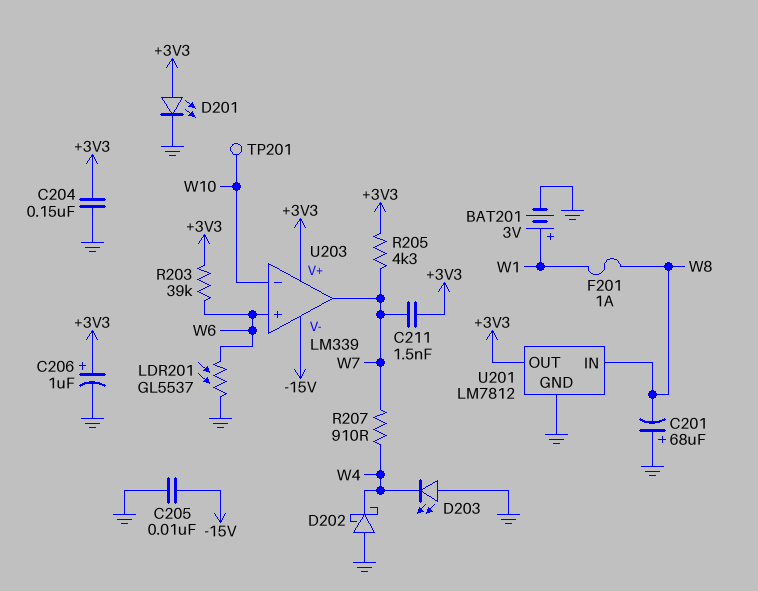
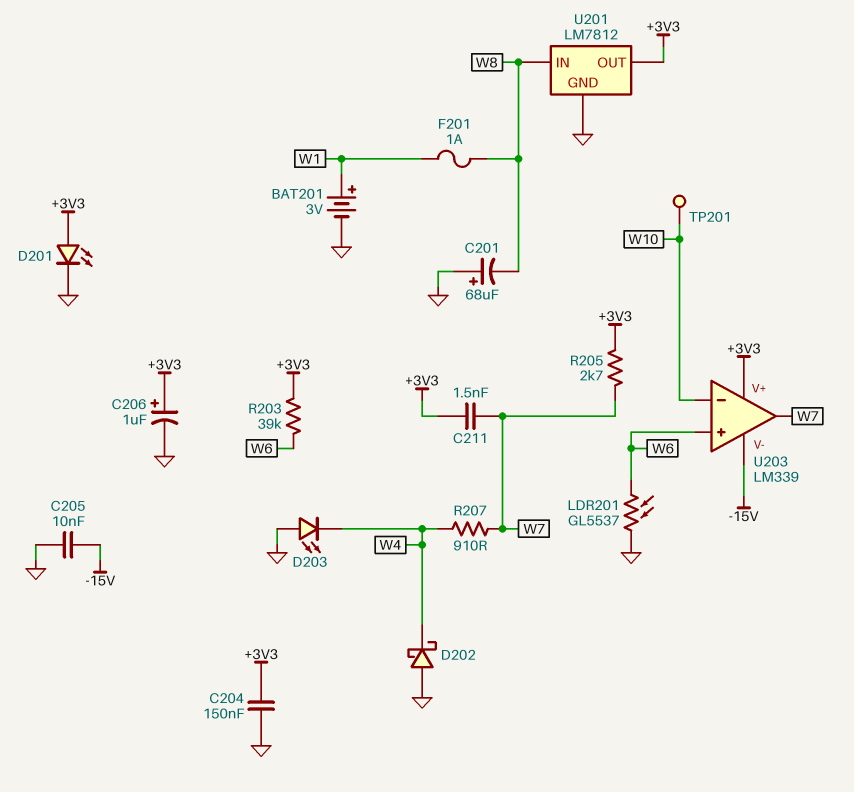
R205: 4.3k (+3V3, W7) -> 2.7k (+3V3, W7)

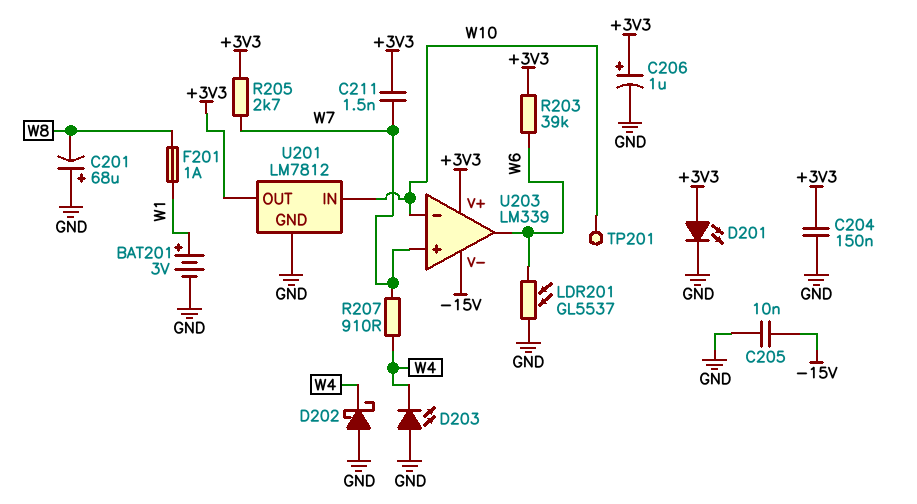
U201 pin IN: W8 -> W10
U203 pin in+: W6 -> W7
U203 pin out: W7 -> W6

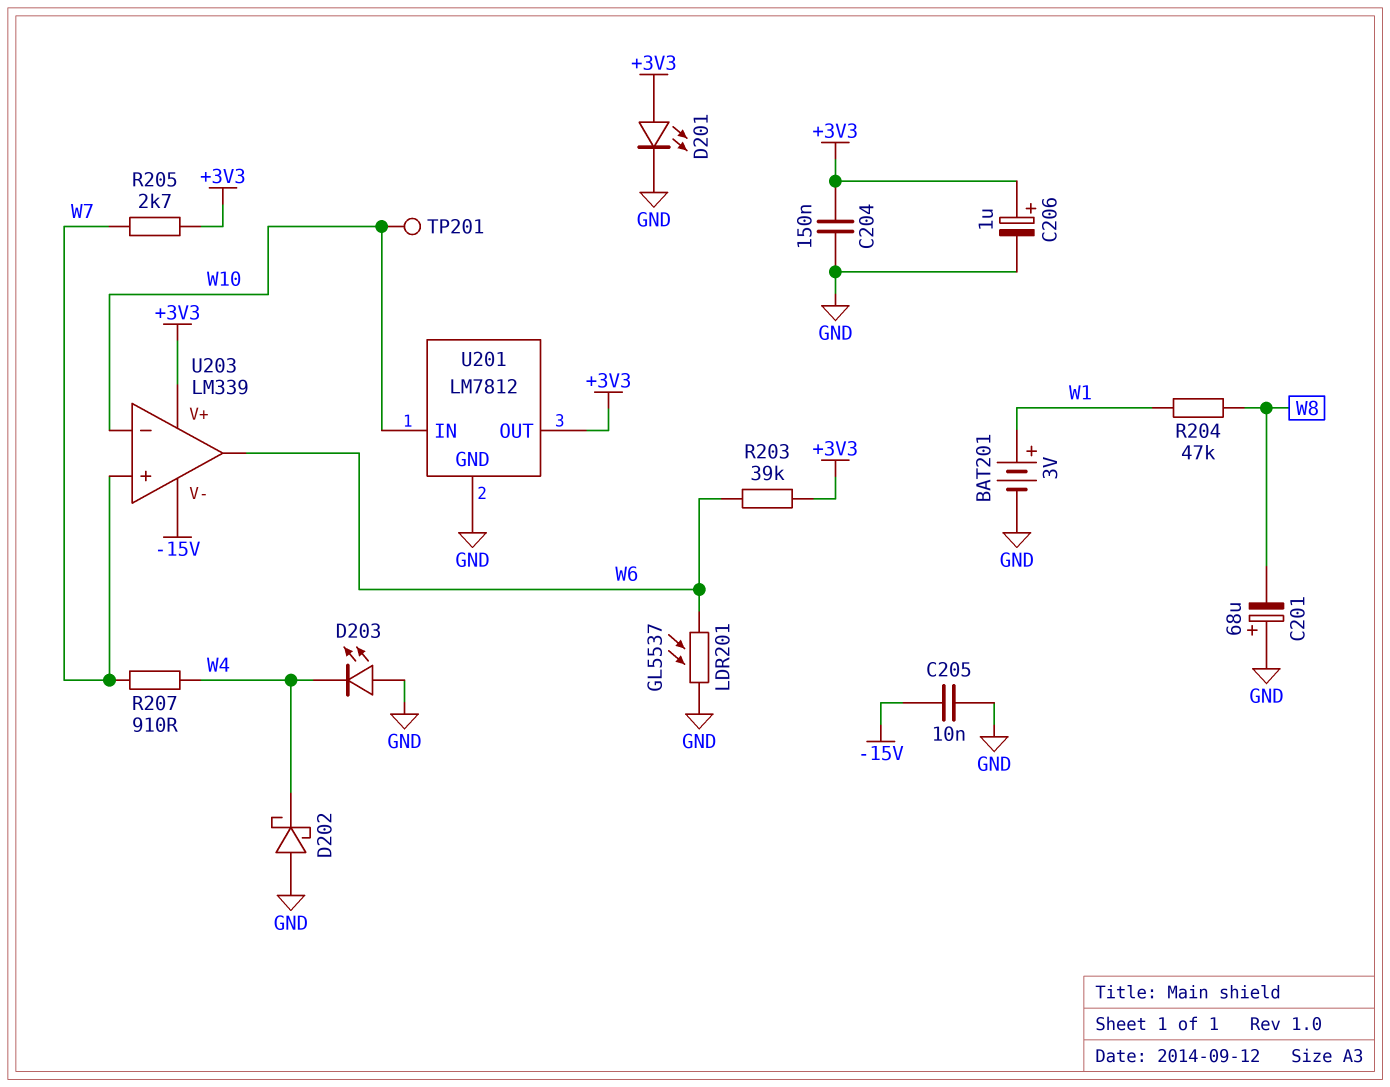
C211: 1.5nF (+3V3, W7) -> none
F201: 1A (W1, W8) -> none
R204: none -> 47k (W1, W8)

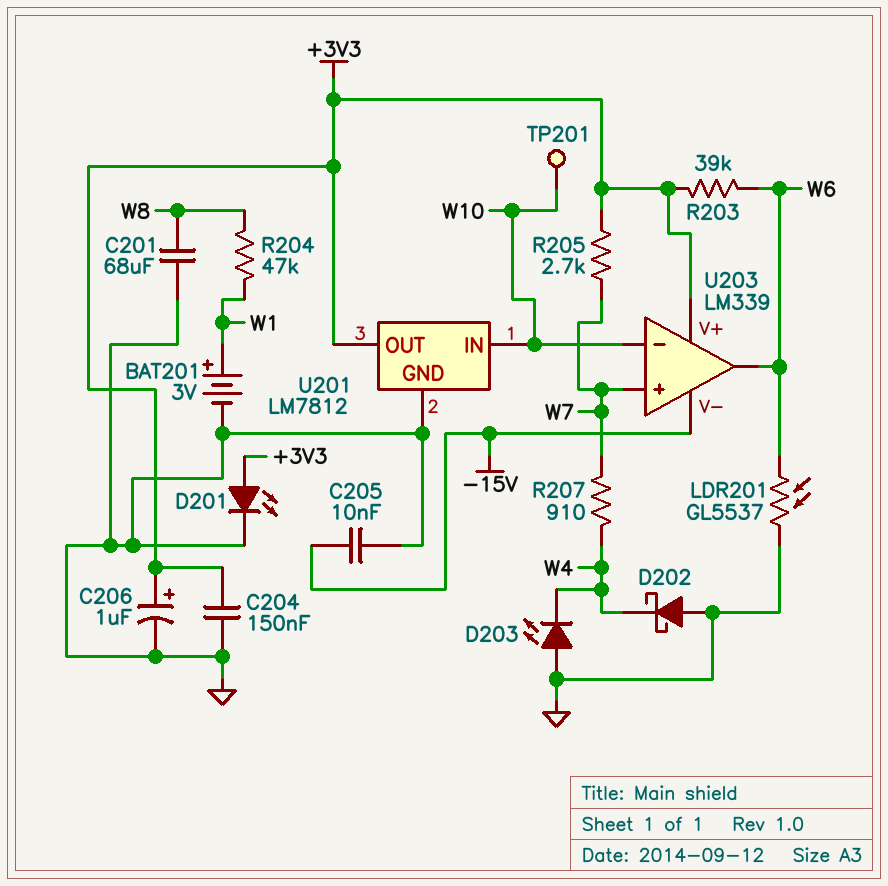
C201: 68uF (plus GND, minus W8) -> 68uF (GND, W8)

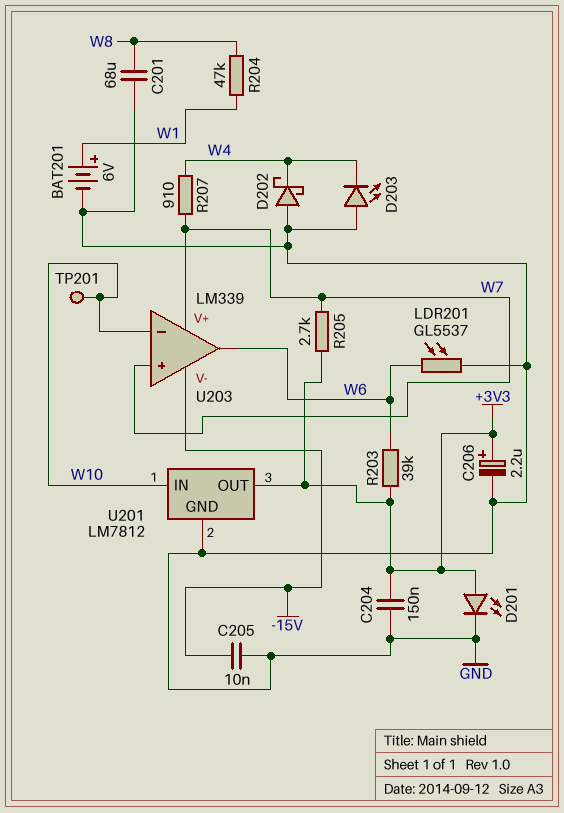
BAT201: 3V (plus W1, minus GND) -> 6V (plus W1, minus GND)
C206: 1uF (plus +3V3, minus GND) -> 2.2uF (plus +3V3, minus GND)
U203 pin V+: +3V3 -> W7

